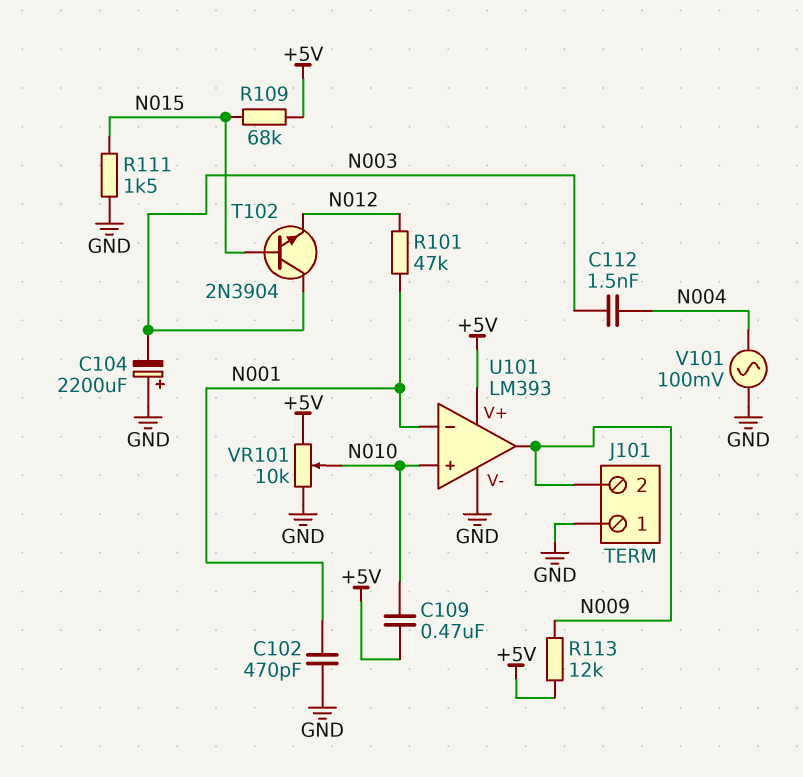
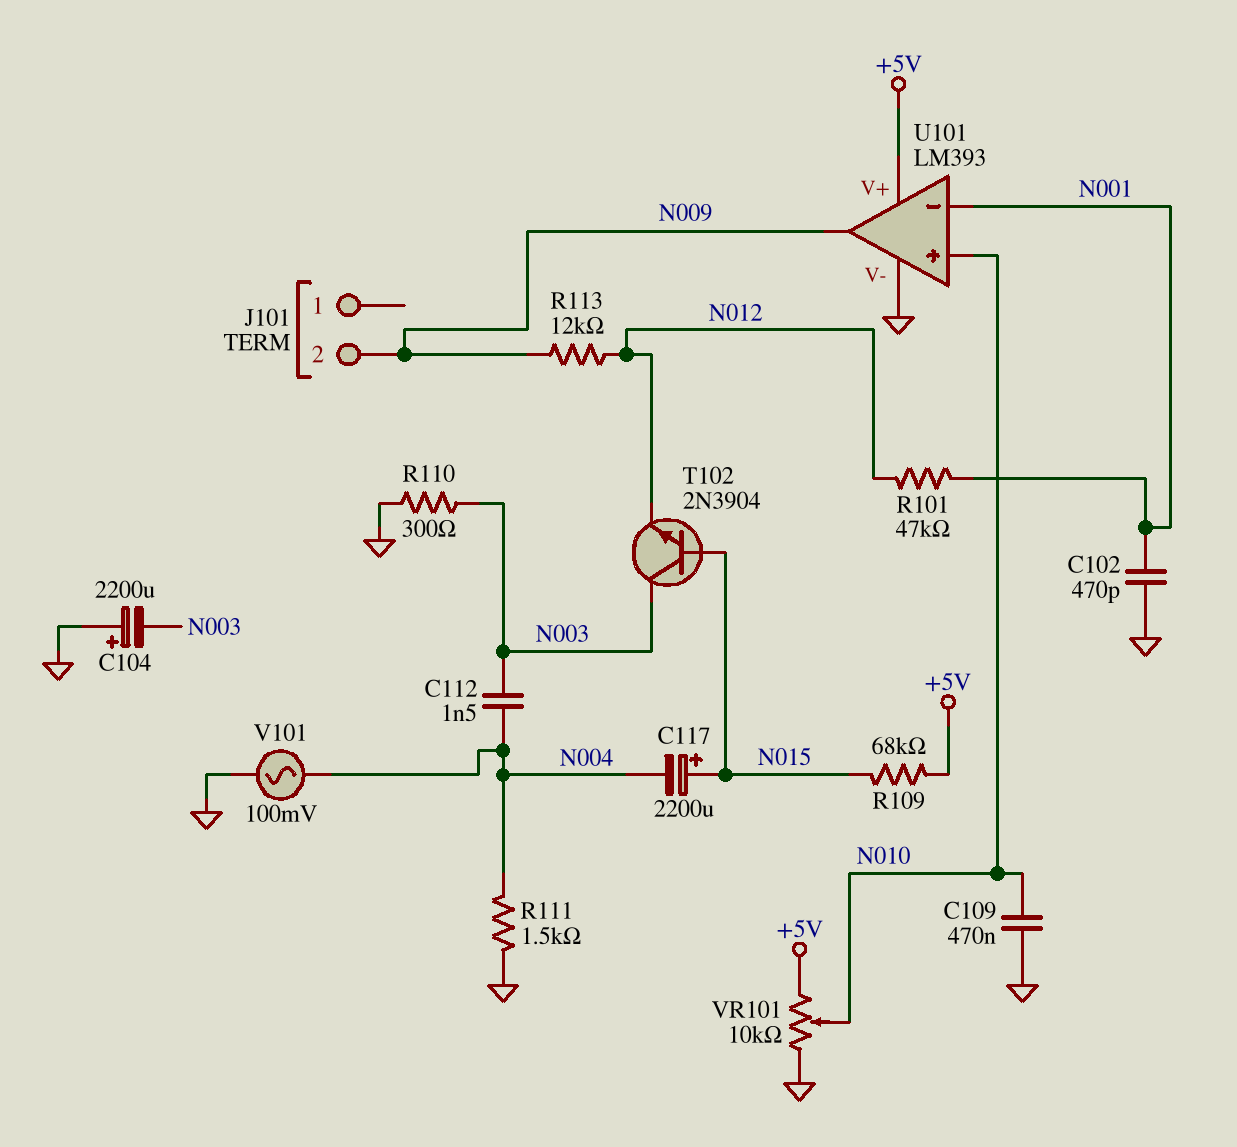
C109: 470nF (+5V, N010) -> 470nF (GND, N010)
C117: none -> 2200uF (plus N015, minus N004)
J101 pin 1: GND -> none
R110: none -> 300 (GND, N003)
R111: 1.5k (GND, N015) -> 1.5k (GND, N004)
R113: 12k (+5V, N009) -> 12k (N009, N012)

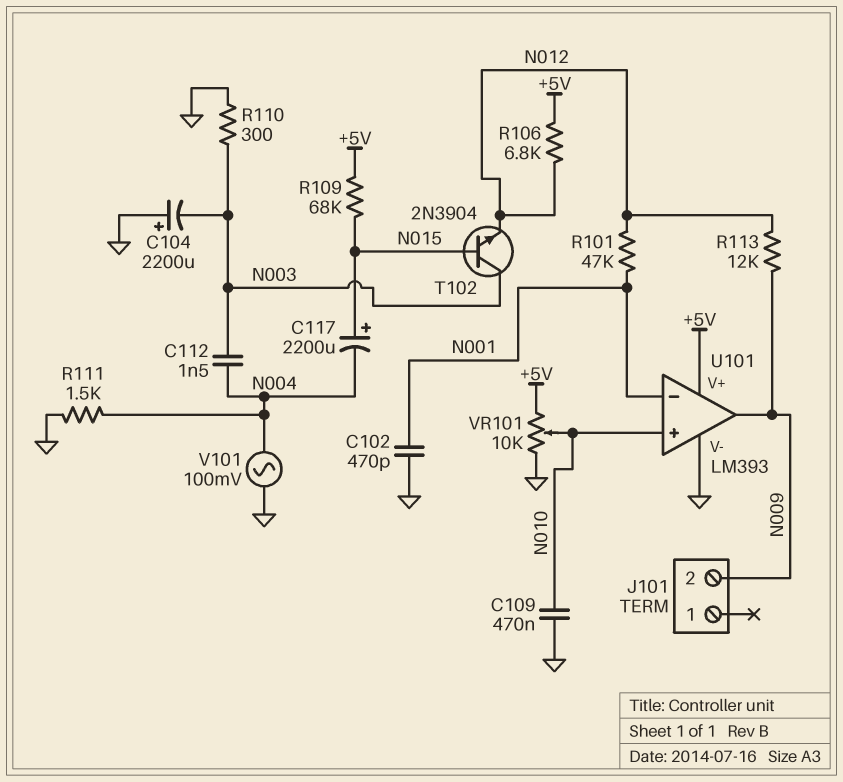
R106: none -> 6.8k (+5V, N012)

